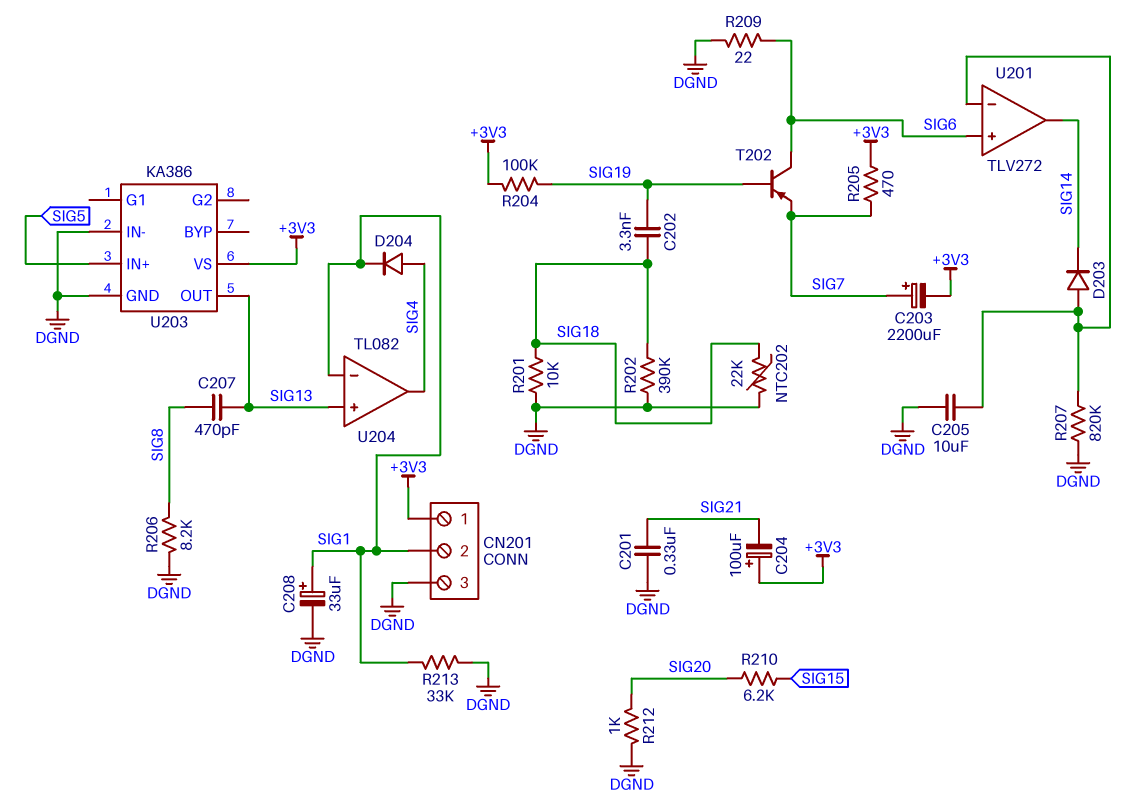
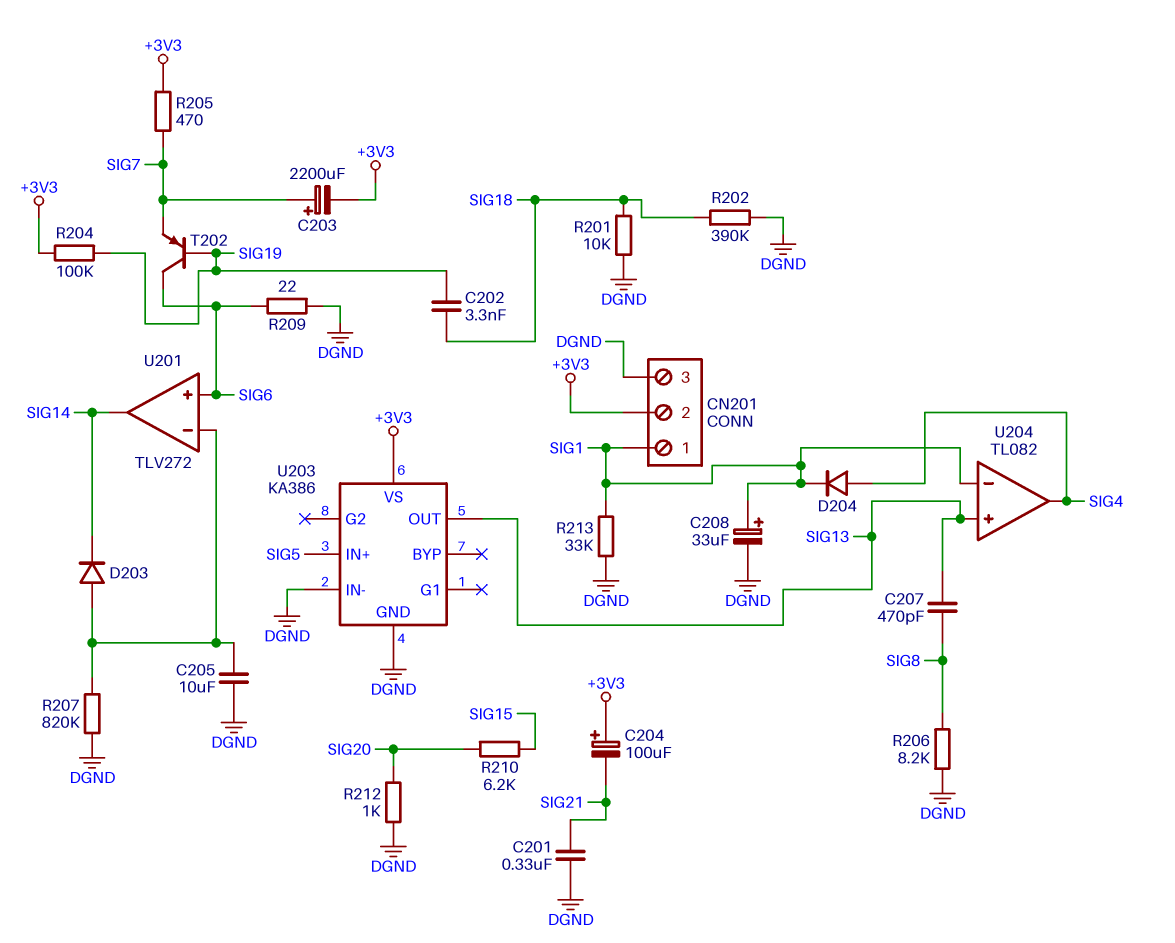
CN201 pin 1: +3V3 -> SIG1
CN201 pin 2: SIG1 -> +3V3
NTC202: 22k (DGND, SIG18) -> none

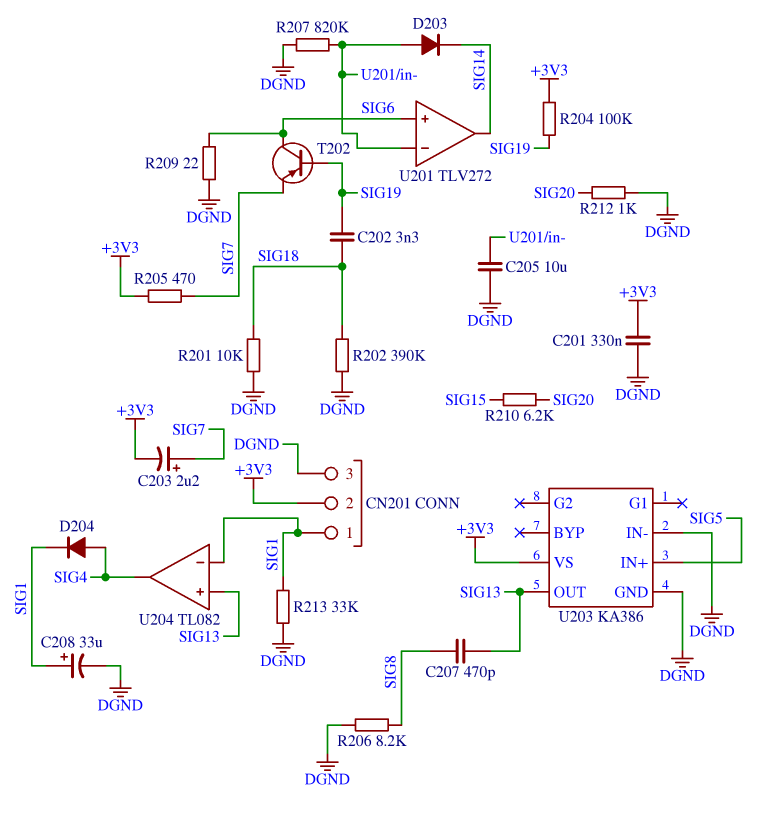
C201: 330nF (DGND, SIG21) -> 330nF (+3V3, DGND)
C203: 2200uF (plus SIG7, minus +3V3) -> 2.2uF (plus SIG7, minus +3V3)
C204: 100uF (plus +3V3, minus SIG21) -> none

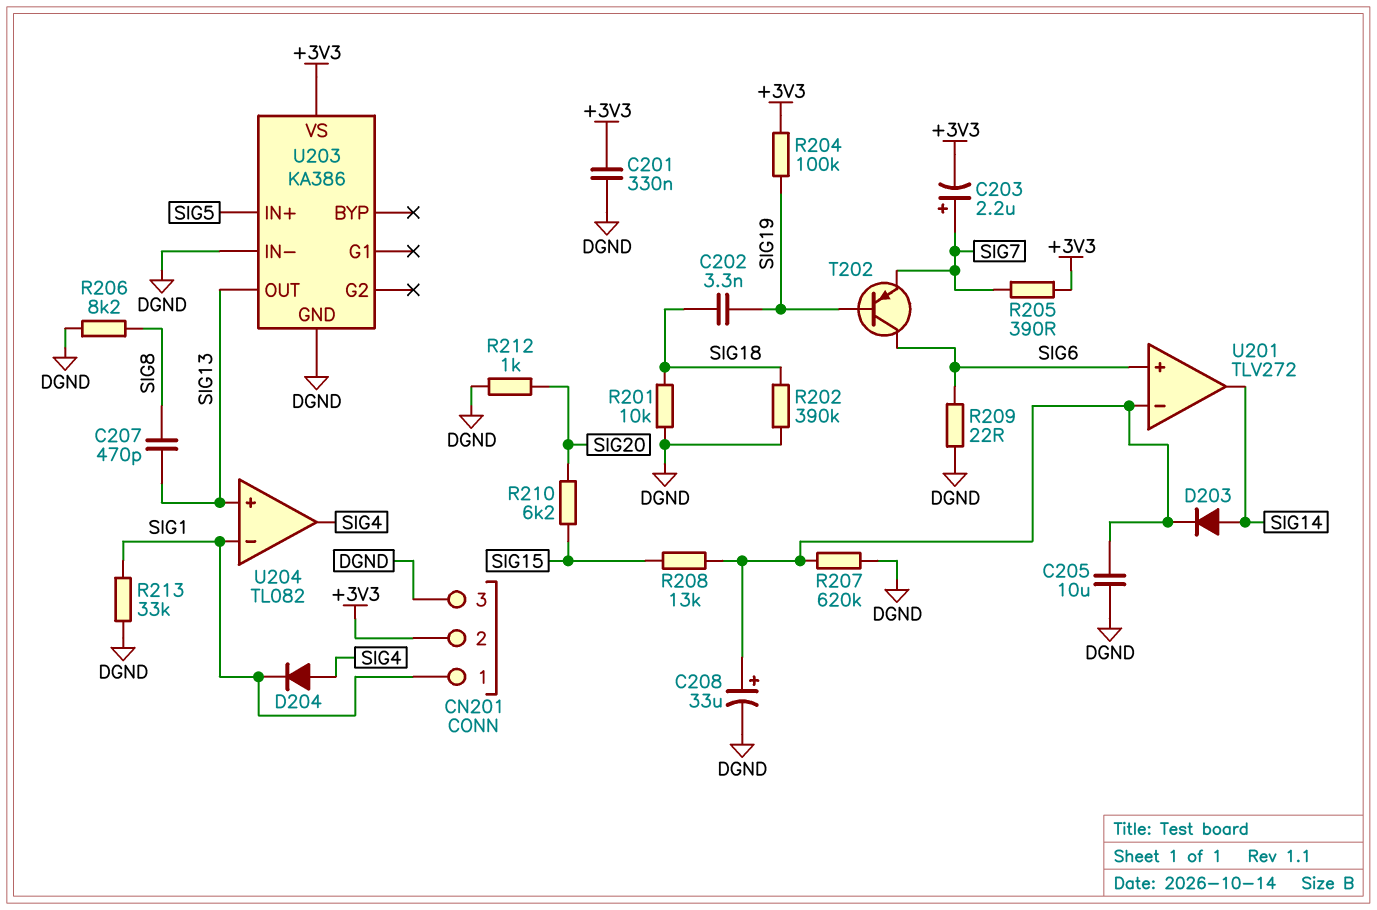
C208: 33uF (plus SIG1, minus DGND) -> 33uF (plus U201/in-, minus DGND)
D203: diode (A U201/in-, K SIG14) -> diode (A SIG14, K U201/in-)
R205: 470 (+3V3, SIG7) -> 390 (+3V3, SIG7)
R207: 820k (DGND, U201/in-) -> 620k (DGND, U201/in-)
R208: none -> 13k (SIG15, U201/in-)

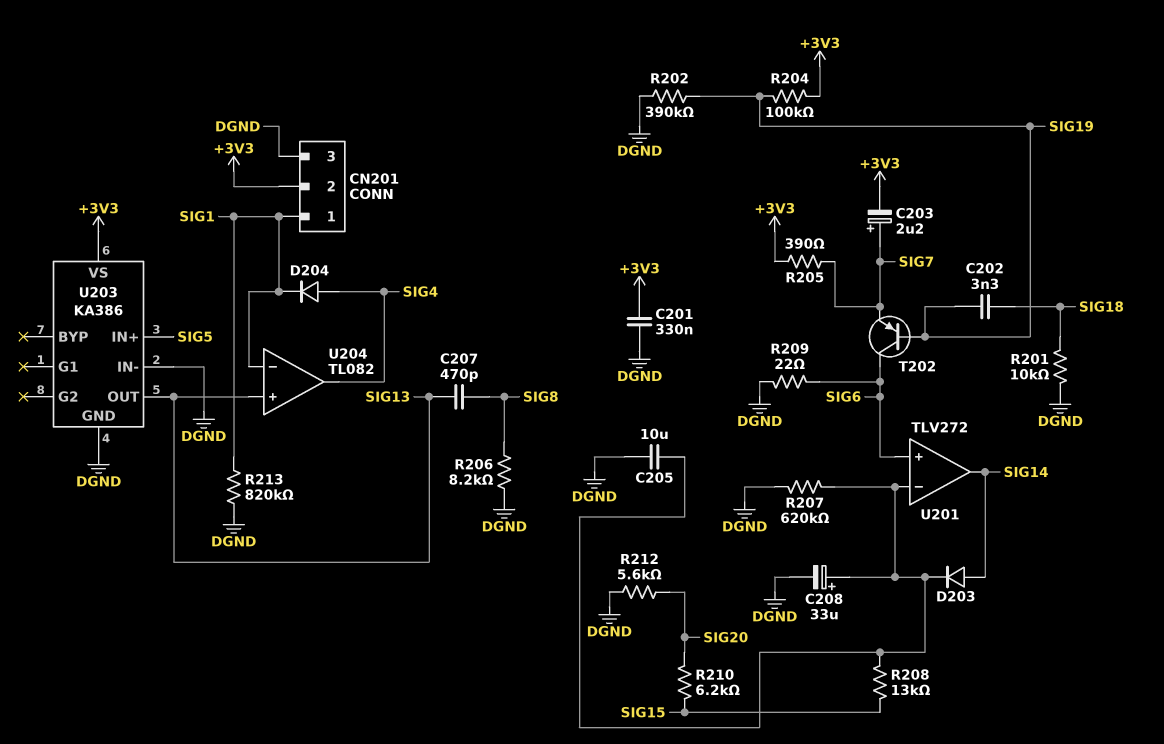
R202: 390k (DGND, SIG18) -> 390k (DGND, SIG19)
R212: 1k (DGND, SIG20) -> 5.6k (DGND, SIG20)
R213: 33k (DGND, SIG1) -> 820k (DGND, SIG1)

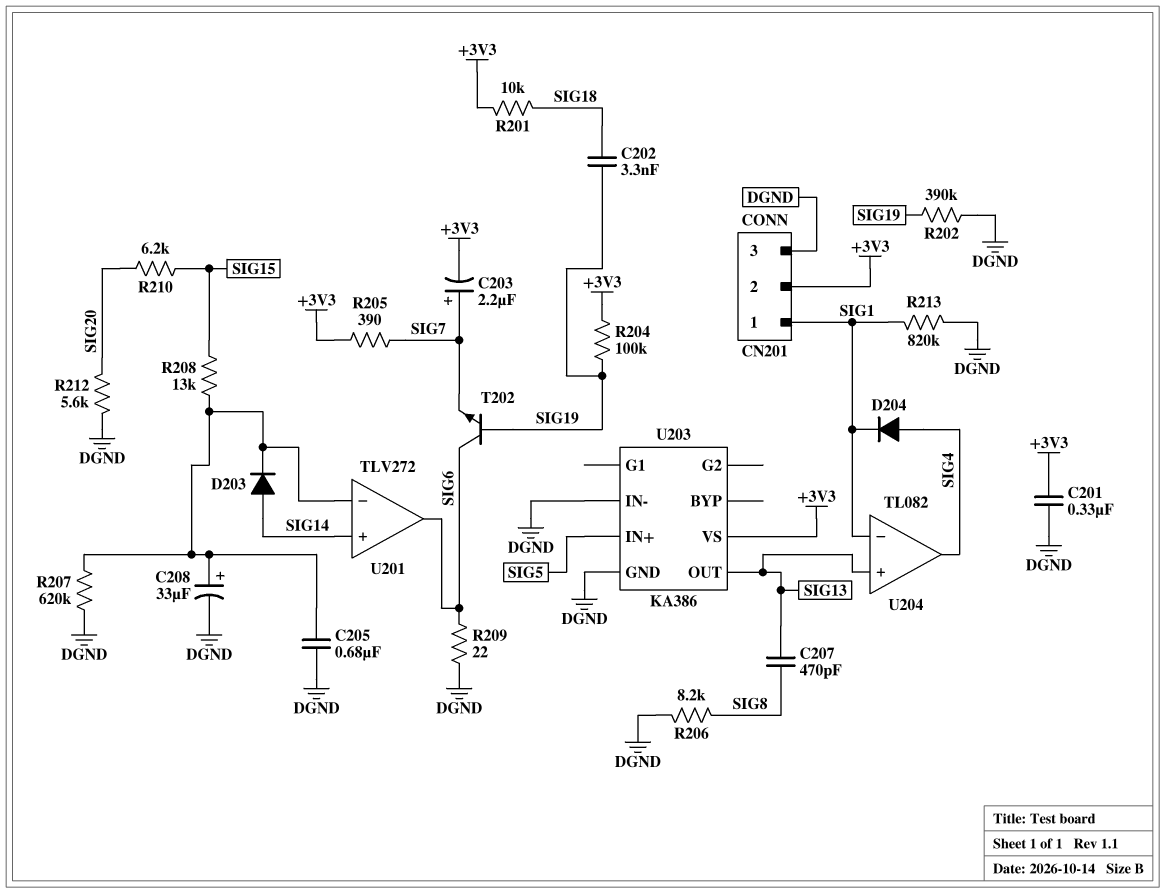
C205: 10uF (DGND, U201/in-) -> 680nF (DGND, U201/in-)
R201: 10k (DGND, SIG18) -> 10k (+3V3, SIG18)
T202: PNP (B SIG19, C SIG6, E SIG7) -> NPN (B SIG19, C SIG6, E SIG7)
U201 pin in+: SIG6 -> SIG14
U201 pin out: SIG14 -> SIG6

